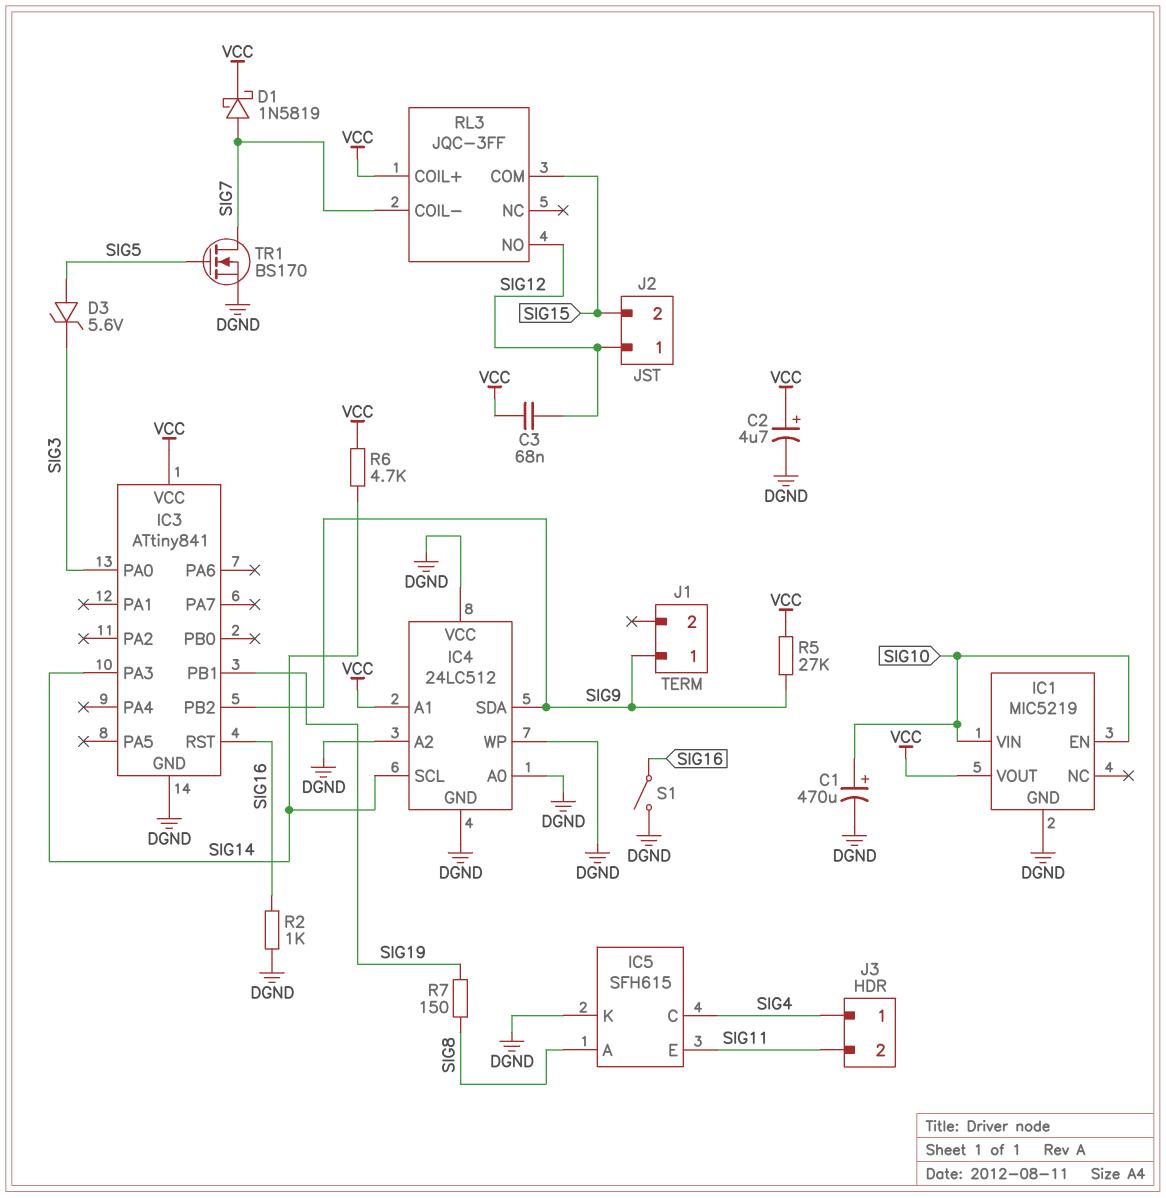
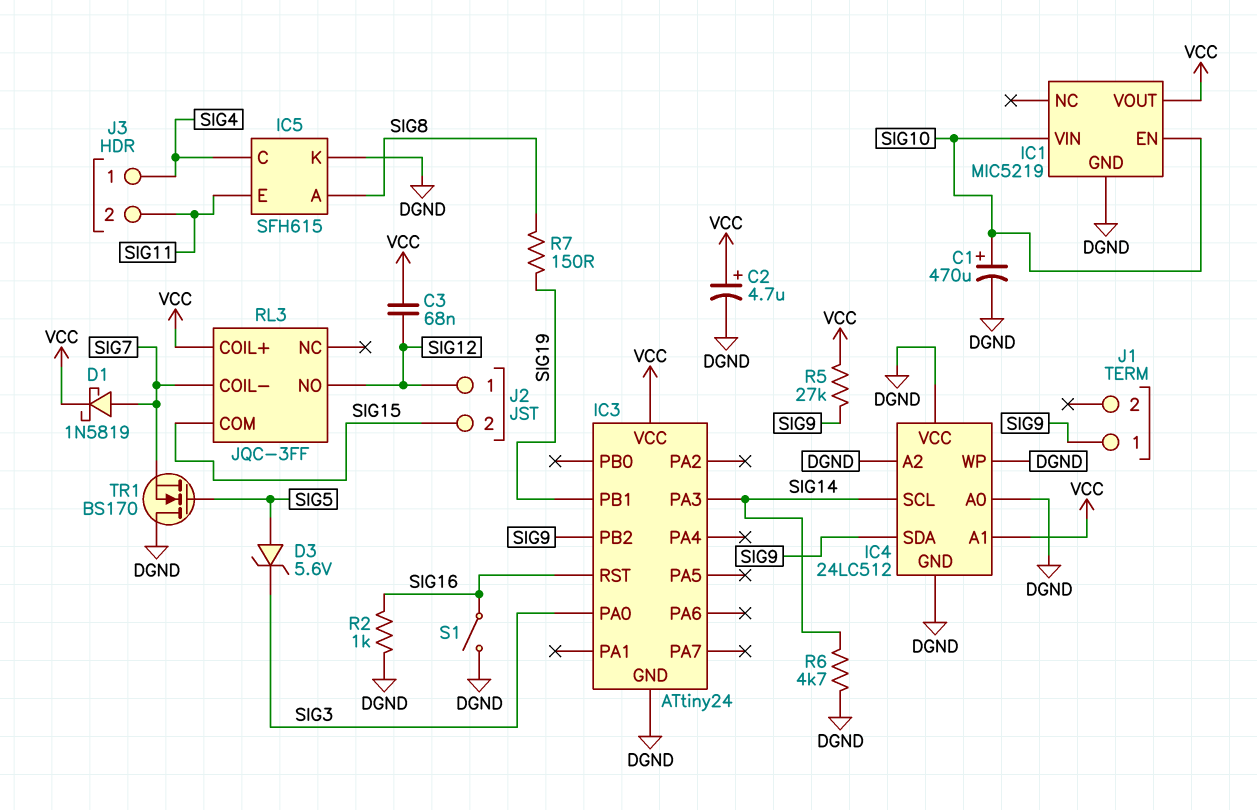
IC3: ATtiny841 -> ATtiny24
R6: 4.7k (SIG14, VCC) -> 4.7k (DGND, SIG14)
TR1: NMOS BS170 (G SIG5, D SIG7, S DGND) -> NMOS BS170 (G SIG5, D DGND, S SIG7)

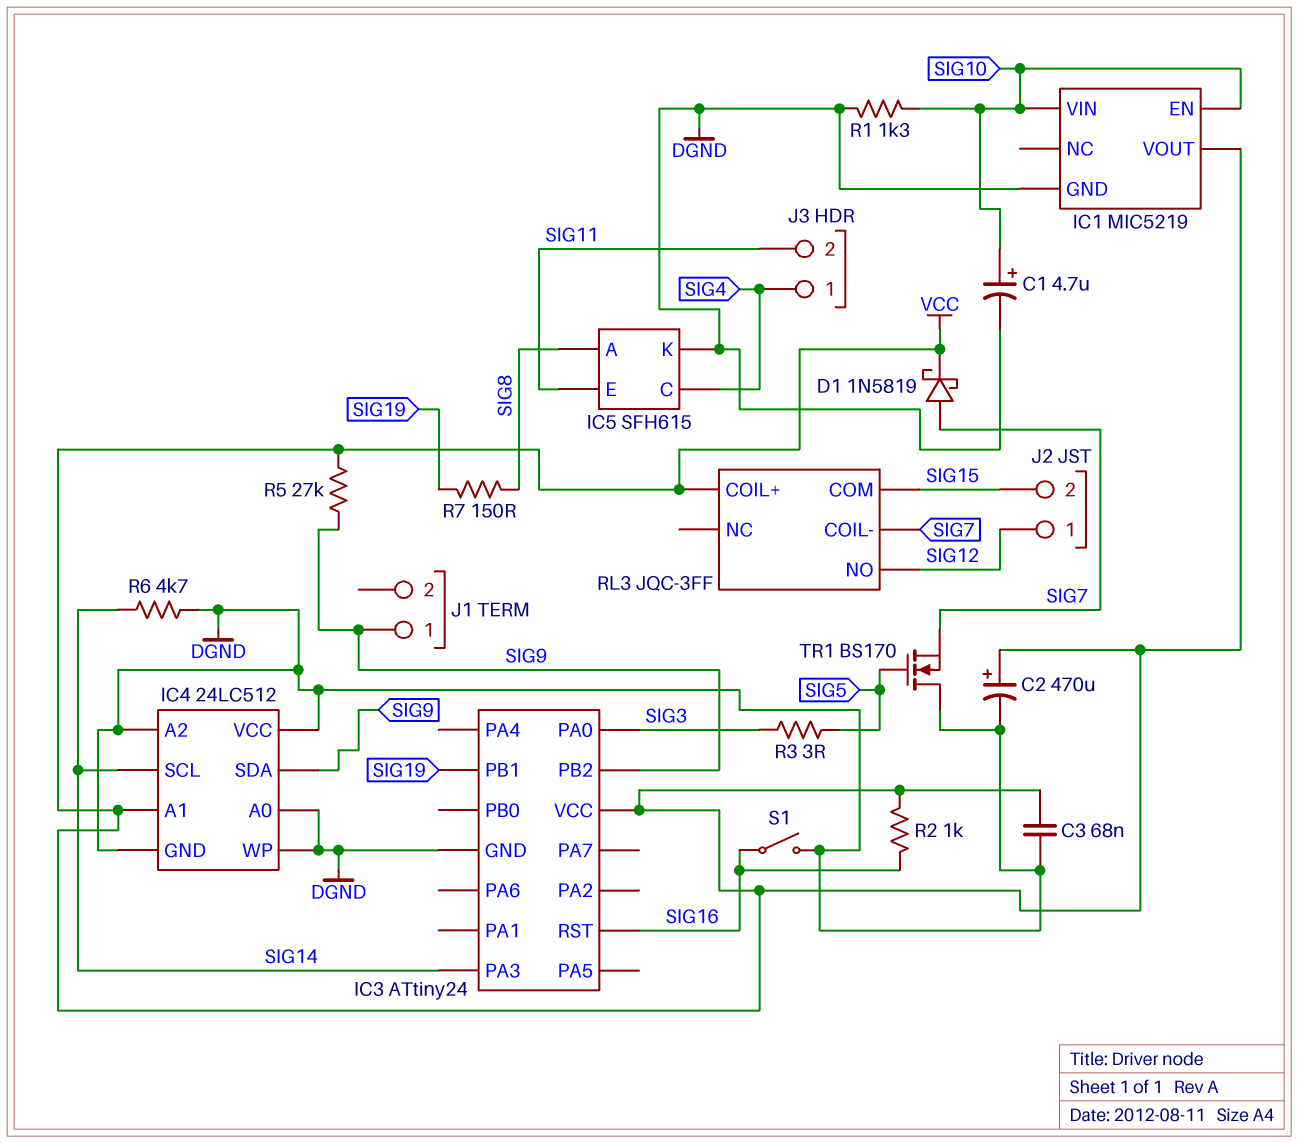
C1: 470uF (plus SIG10, minus DGND) -> 4.7uF (plus SIG10, minus DGND)
C2: 4.7uF (plus VCC, minus DGND) -> 470uF (plus VCC, minus DGND)
C3: 68nF (SIG12, VCC) -> 68nF (DGND, VCC)
D3: zener 5.6V (A SIG5, K SIG3) -> none
R1: none -> 1.3k (DGND, SIG10)
R2: 1k (DGND, SIG16) -> 1k (SIG16, VCC)
R3: none -> 3 (SIG3, SIG5)

